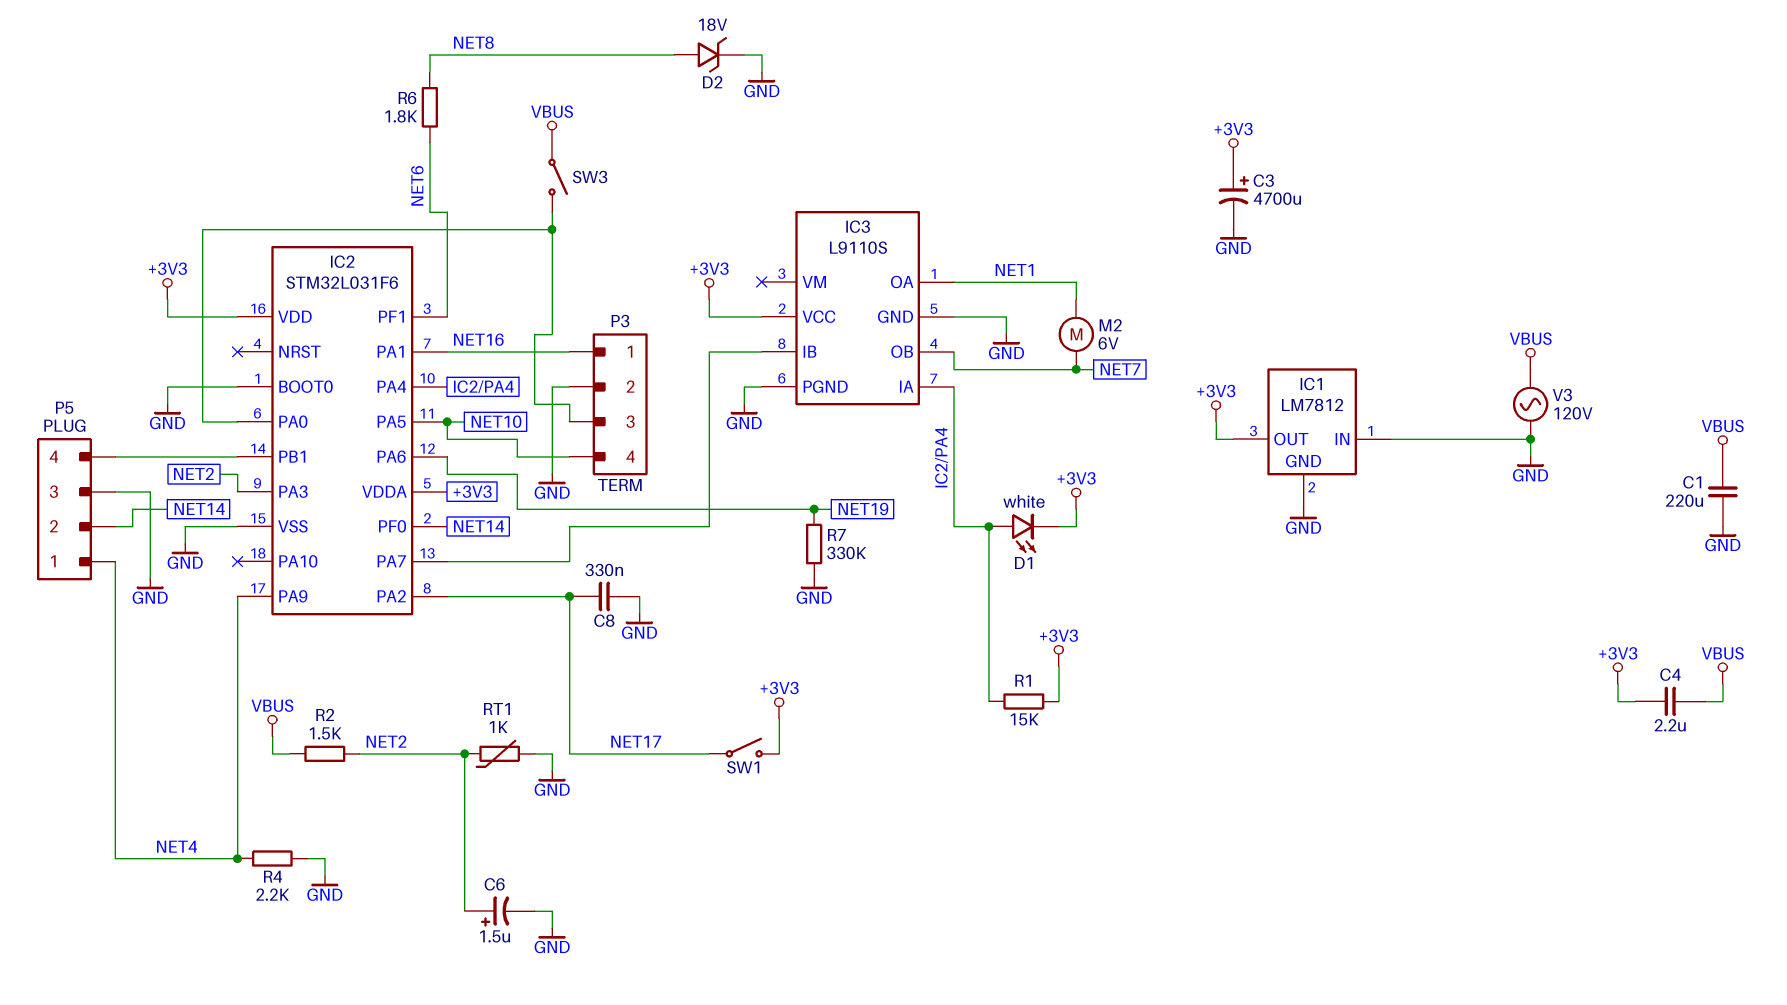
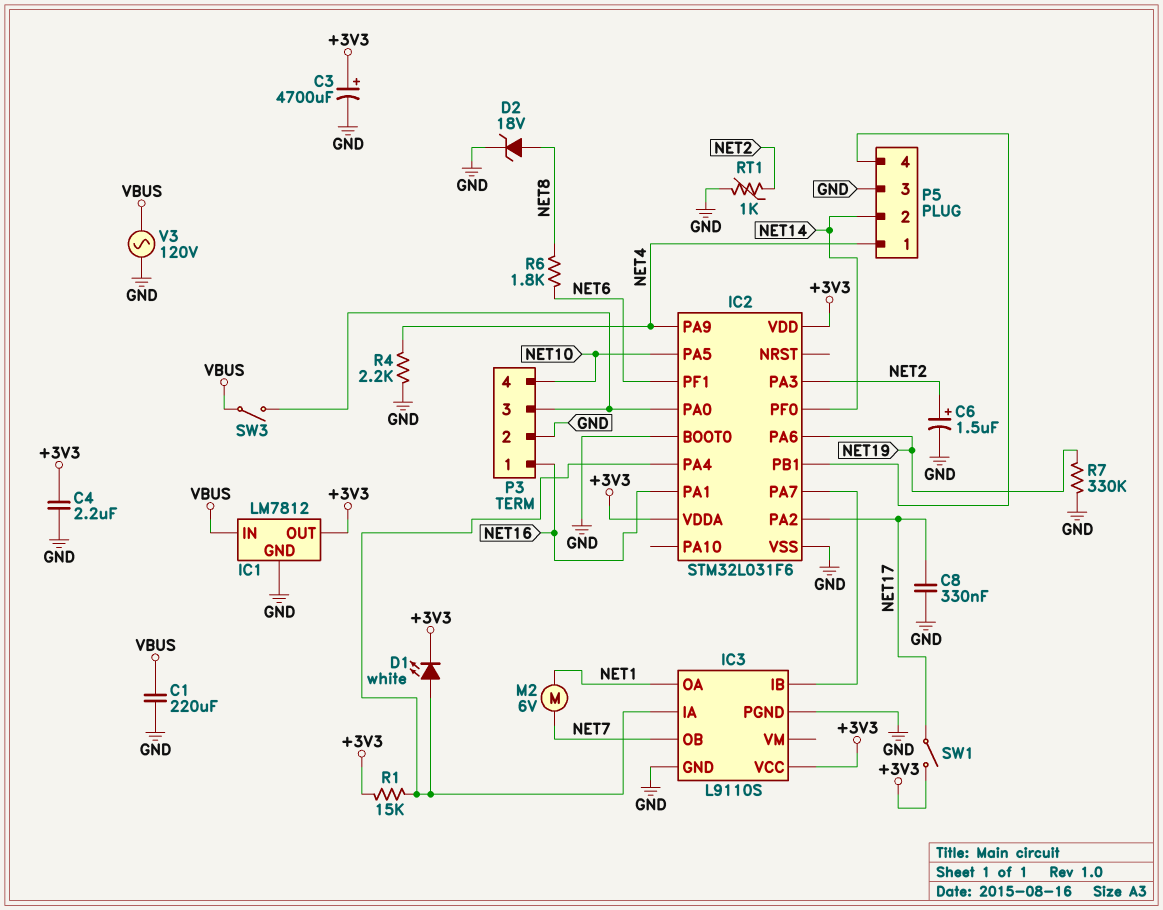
C4: 2.2uF (+3V3, VBUS) -> 2.2uF (+3V3, GND)
IC1 pin IN: GND -> VBUS
R2: 1.5k (NET2, VBUS) -> none

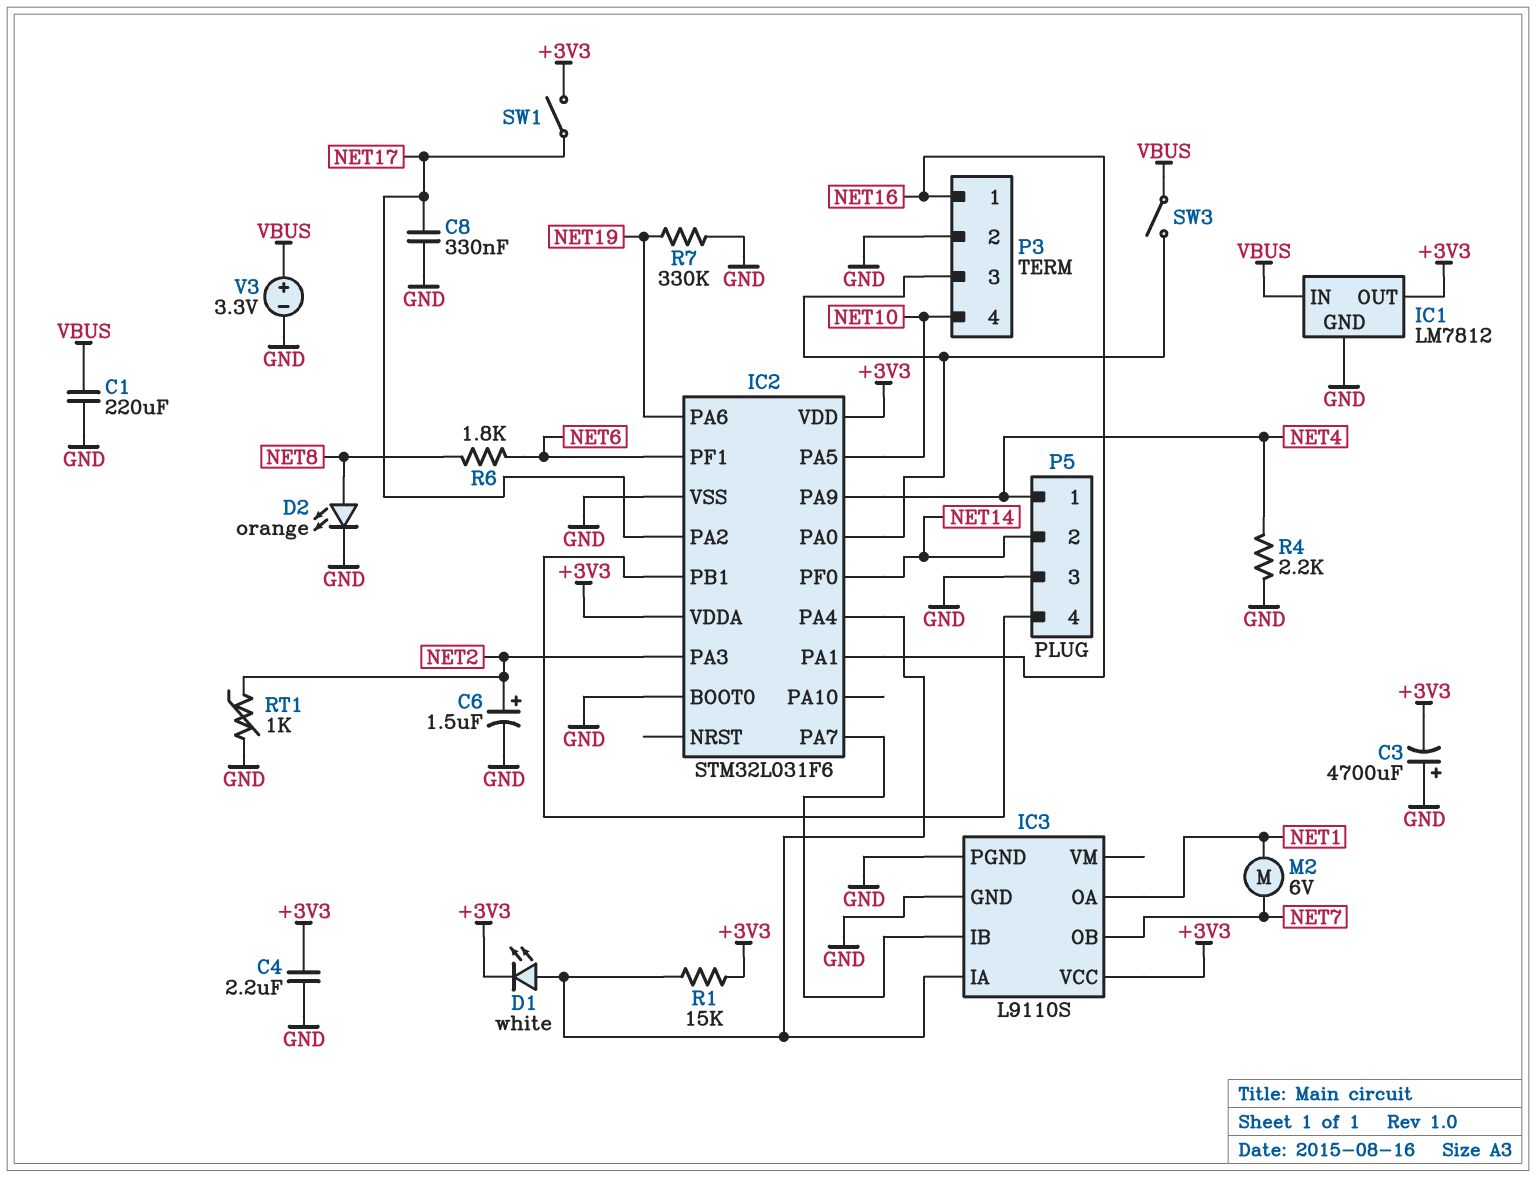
C3: 4700uF (plus +3V3, minus GND) -> 4700uF (plus GND, minus +3V3)
D2: zener 18V (A NET8, K GND) -> LED orange (A NET8, K GND)
V3: AC 120V (GND, VBUS) -> 3.3V (plus VBUS, minus GND)

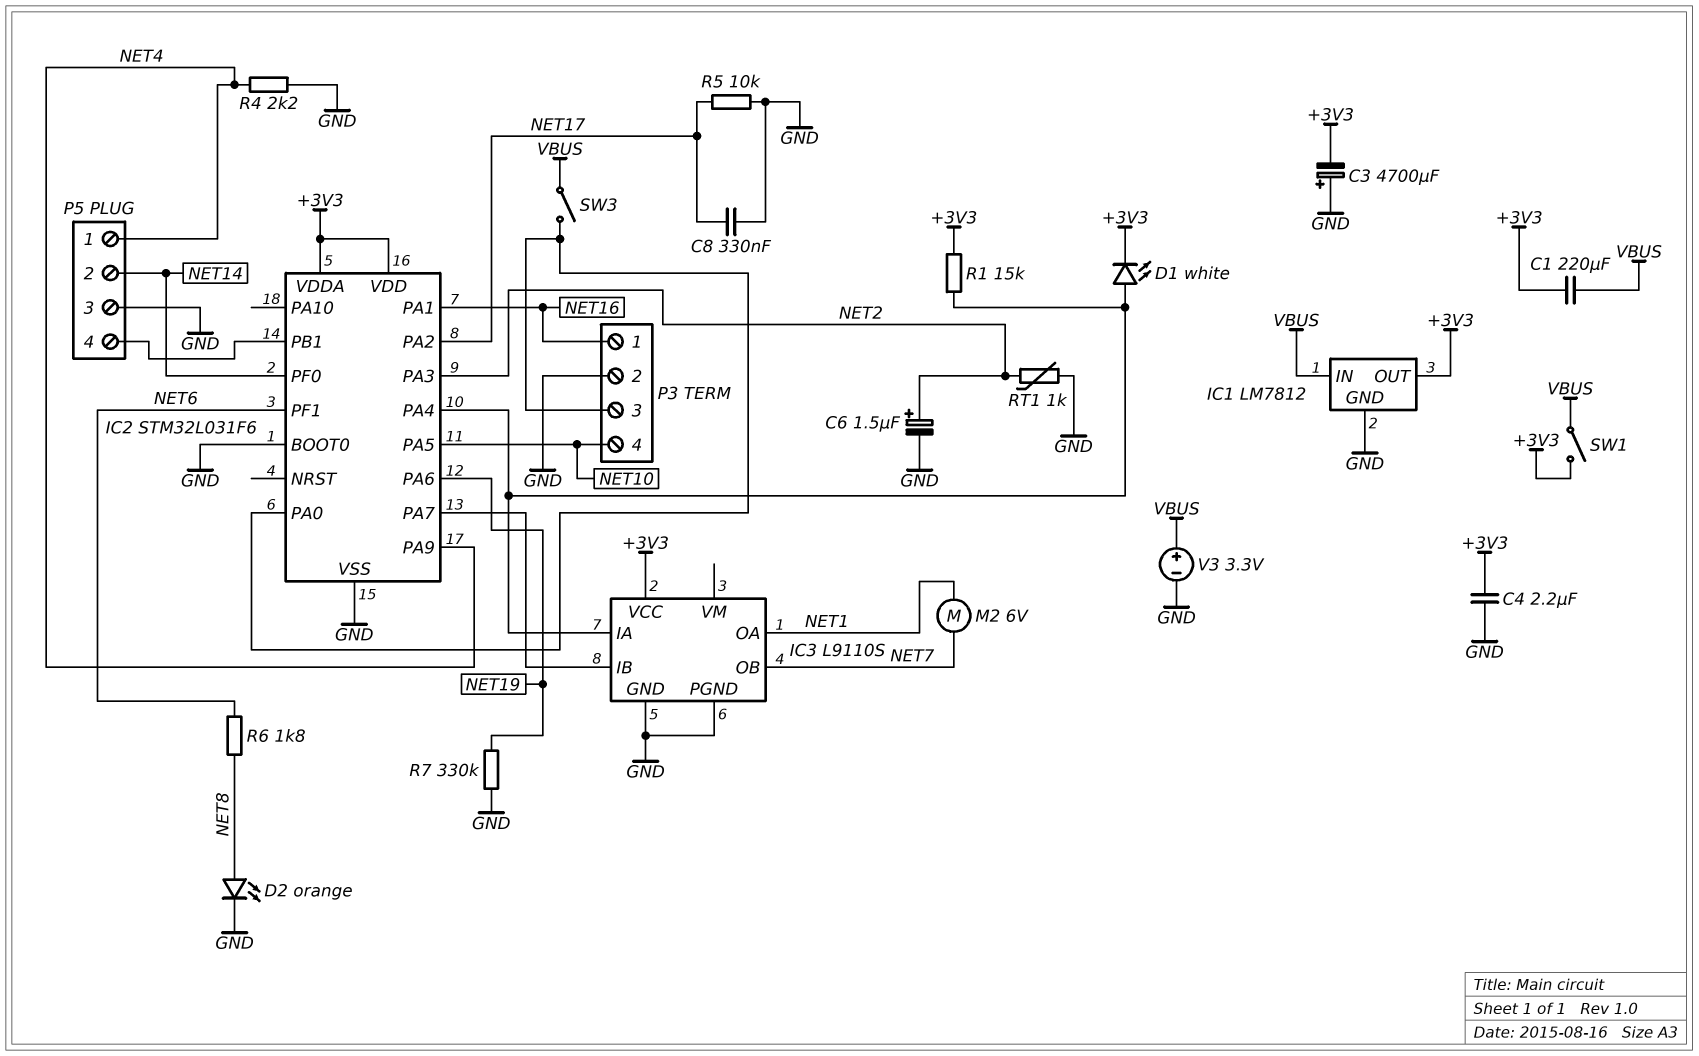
C1: 220uF (GND, VBUS) -> 220uF (+3V3, VBUS)
R5: none -> 10k (GND, NET17)
SW1: switch (+3V3, NET17) -> switch (+3V3, VBUS)

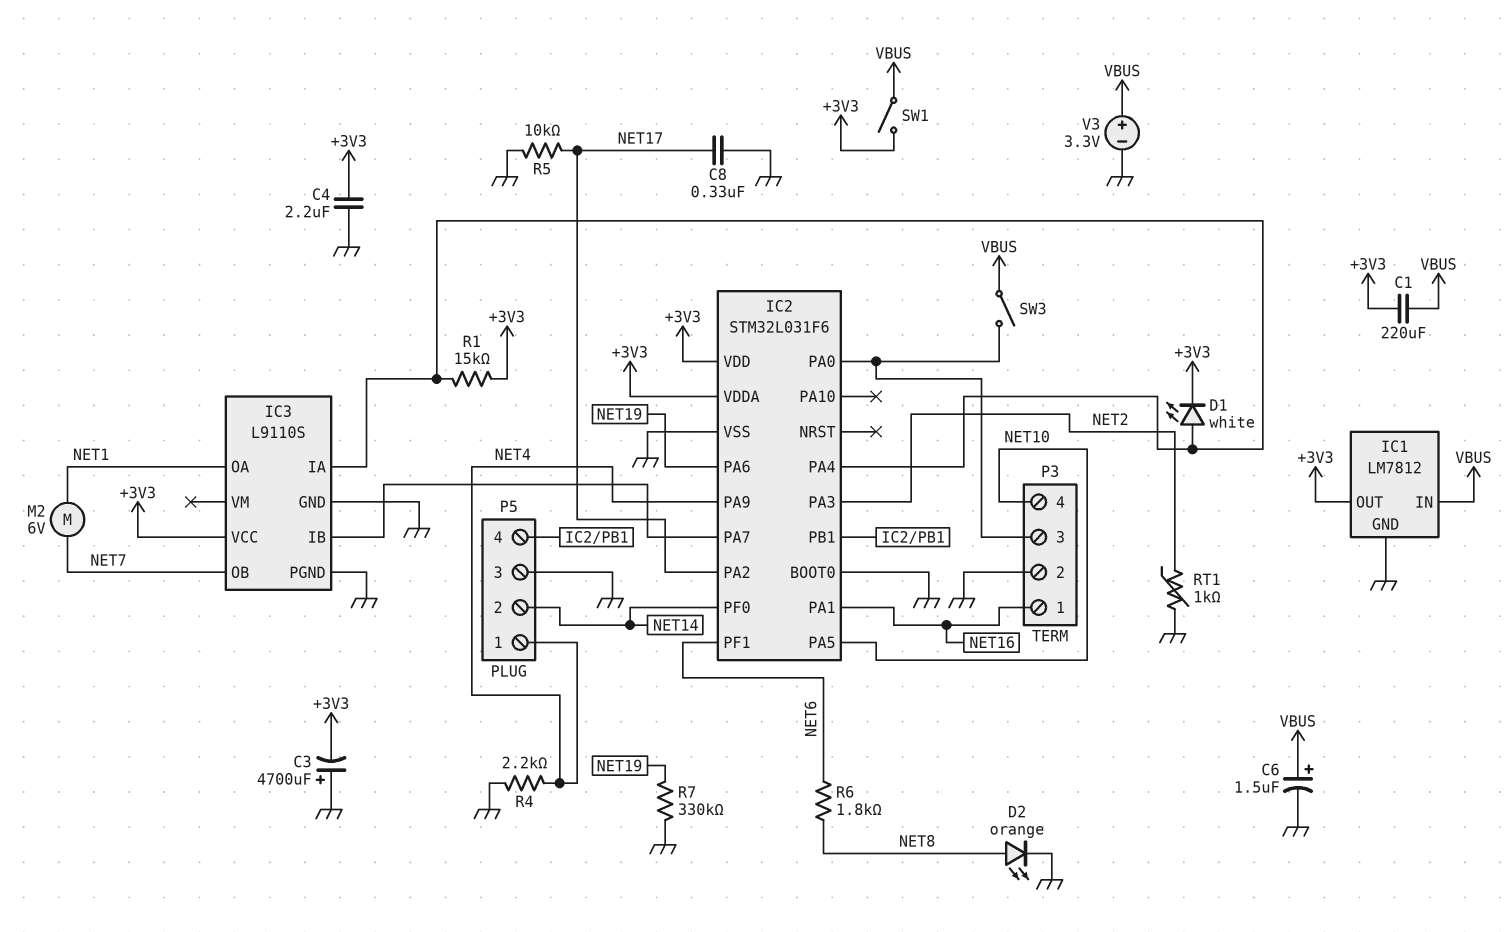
C6: 1.5uF (plus NET2, minus GND) -> 1.5uF (plus VBUS, minus GND)

